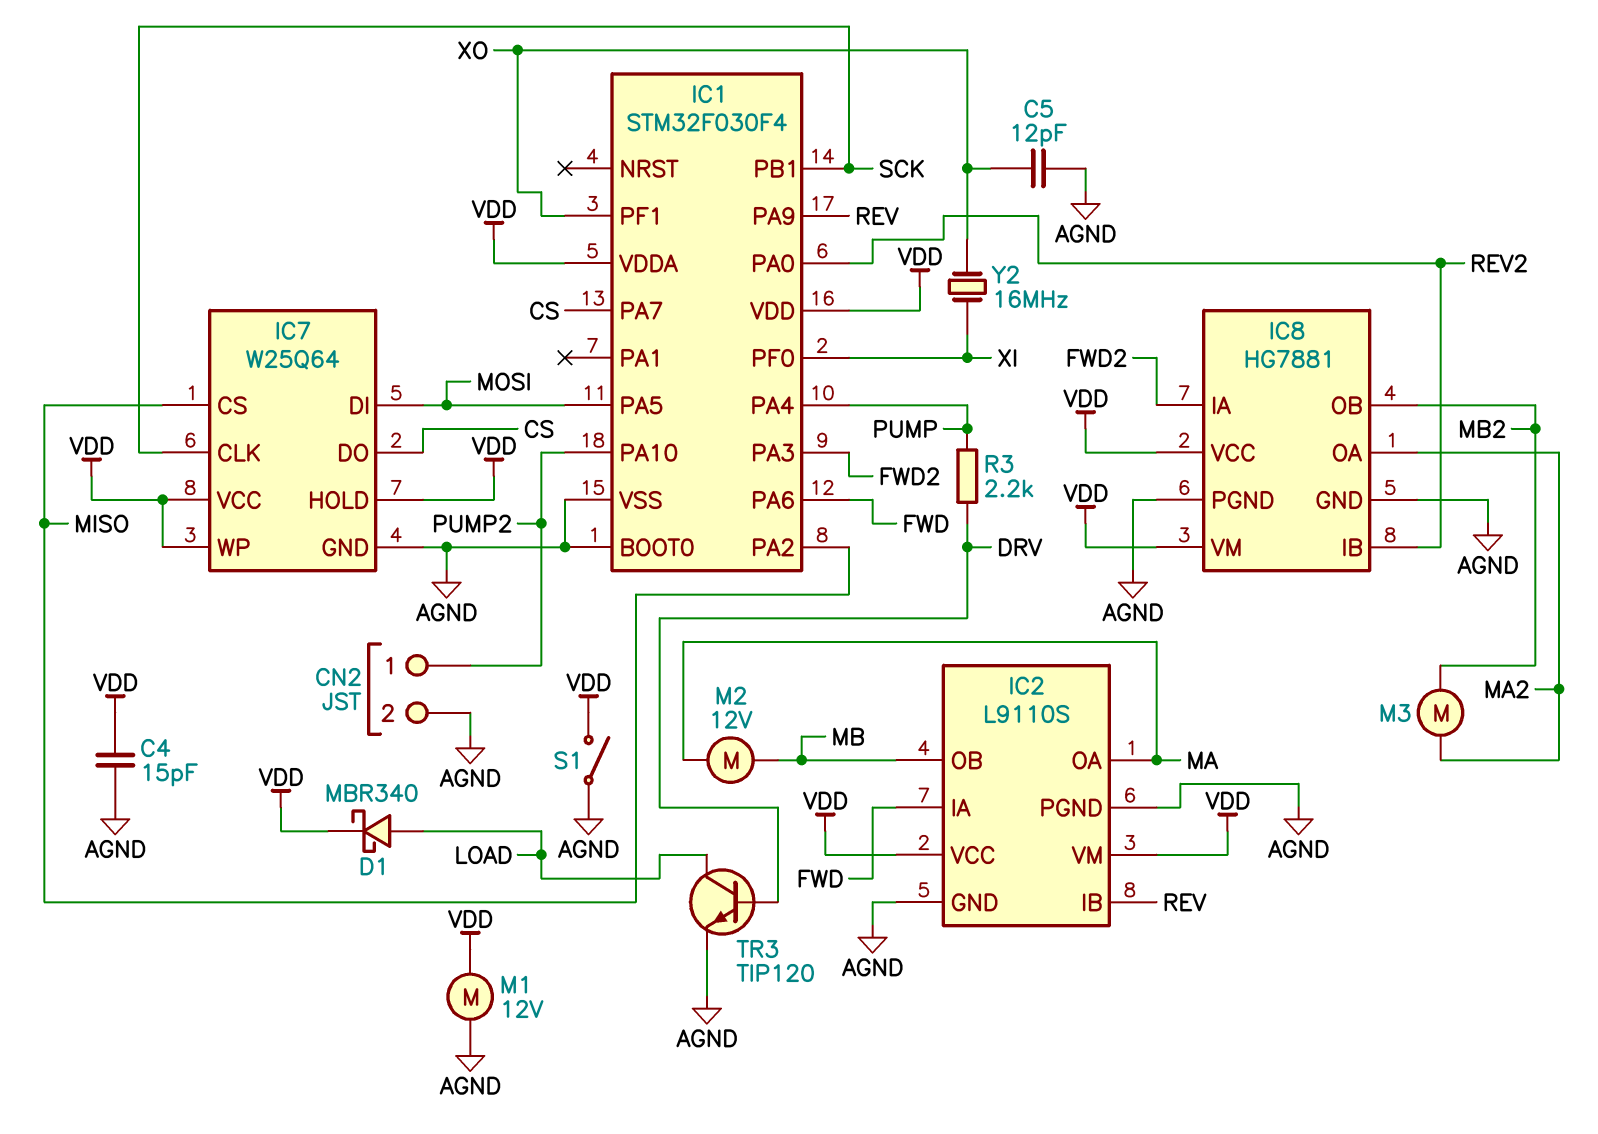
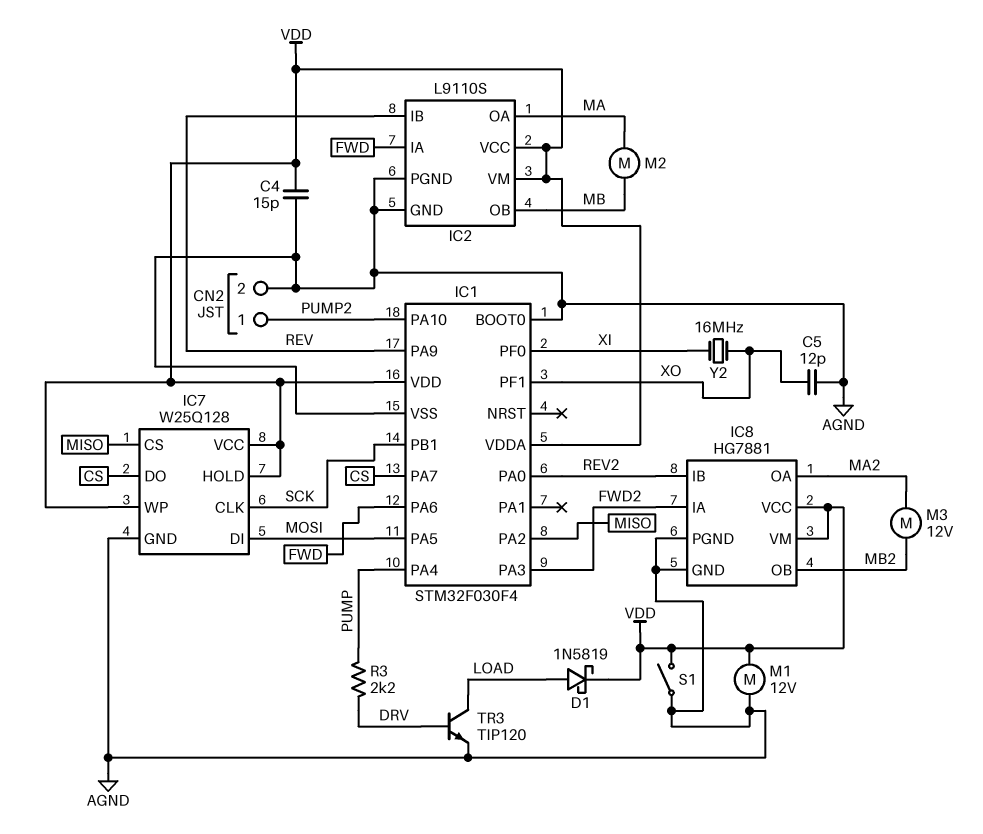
D1: schottky MBR340 (A LOAD, K VDD) -> schottky 1N5819 (A LOAD, K VDD)
IC7: W25Q64 -> W25Q128
M2: motor 12V (MA, MB) -> motor (MA, MB)
M3: motor (MA2, MB2) -> motor 12V (MA2, MB2)

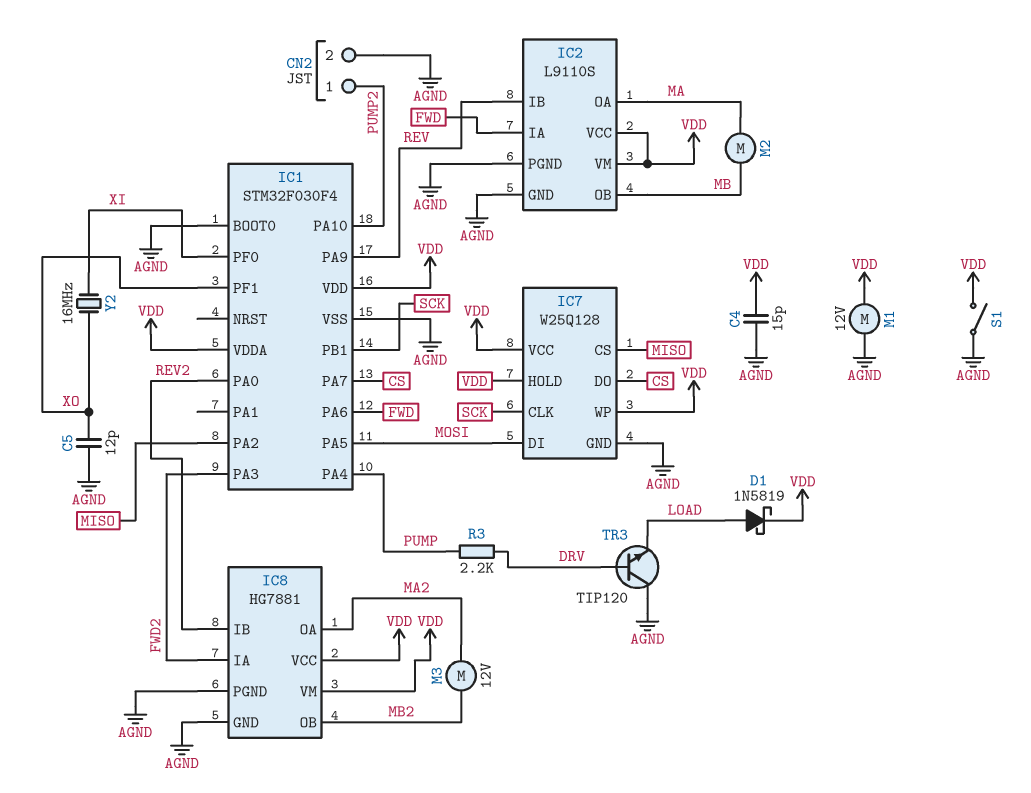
TR3: NPN TIP120 (B DRV, C LOAD, E AGND) -> NPN TIP120 (B DRV, C AGND, E LOAD)

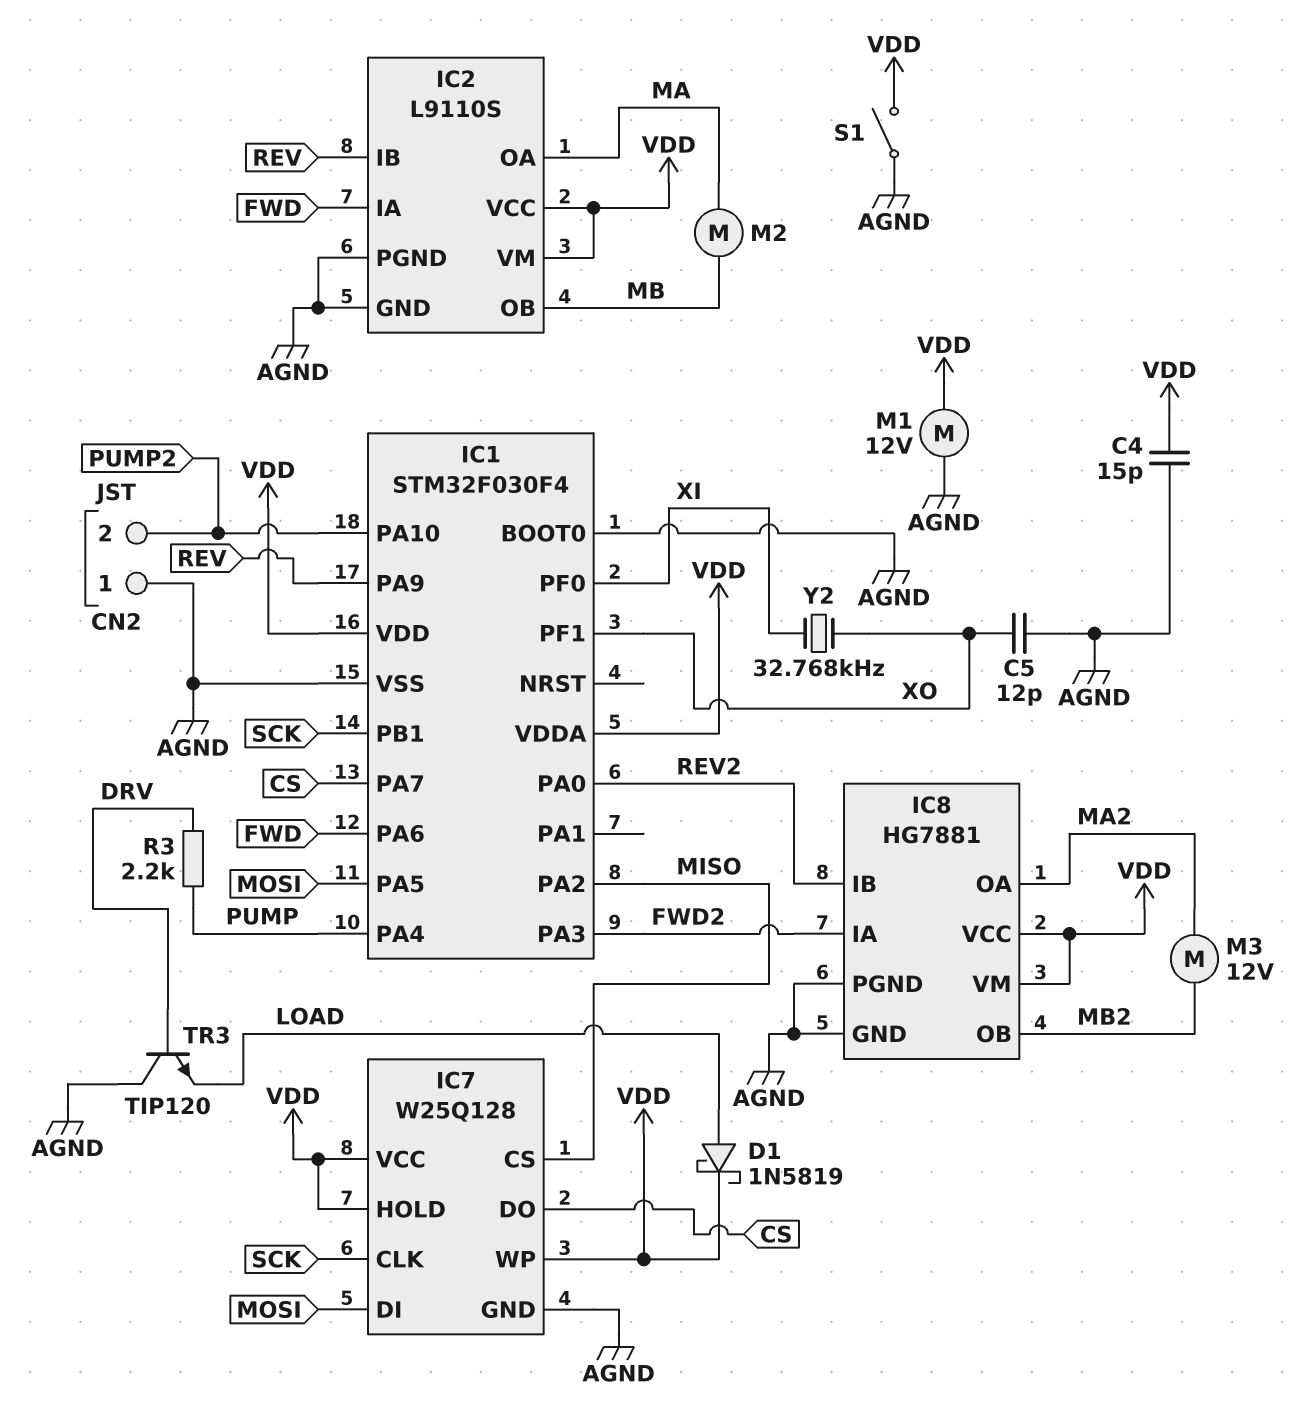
CN2 pin 1: PUMP2 -> AGND
CN2 pin 2: AGND -> PUMP2
Y2: 16MHz (XI, XO) -> 32.768kHz (XI, XO)

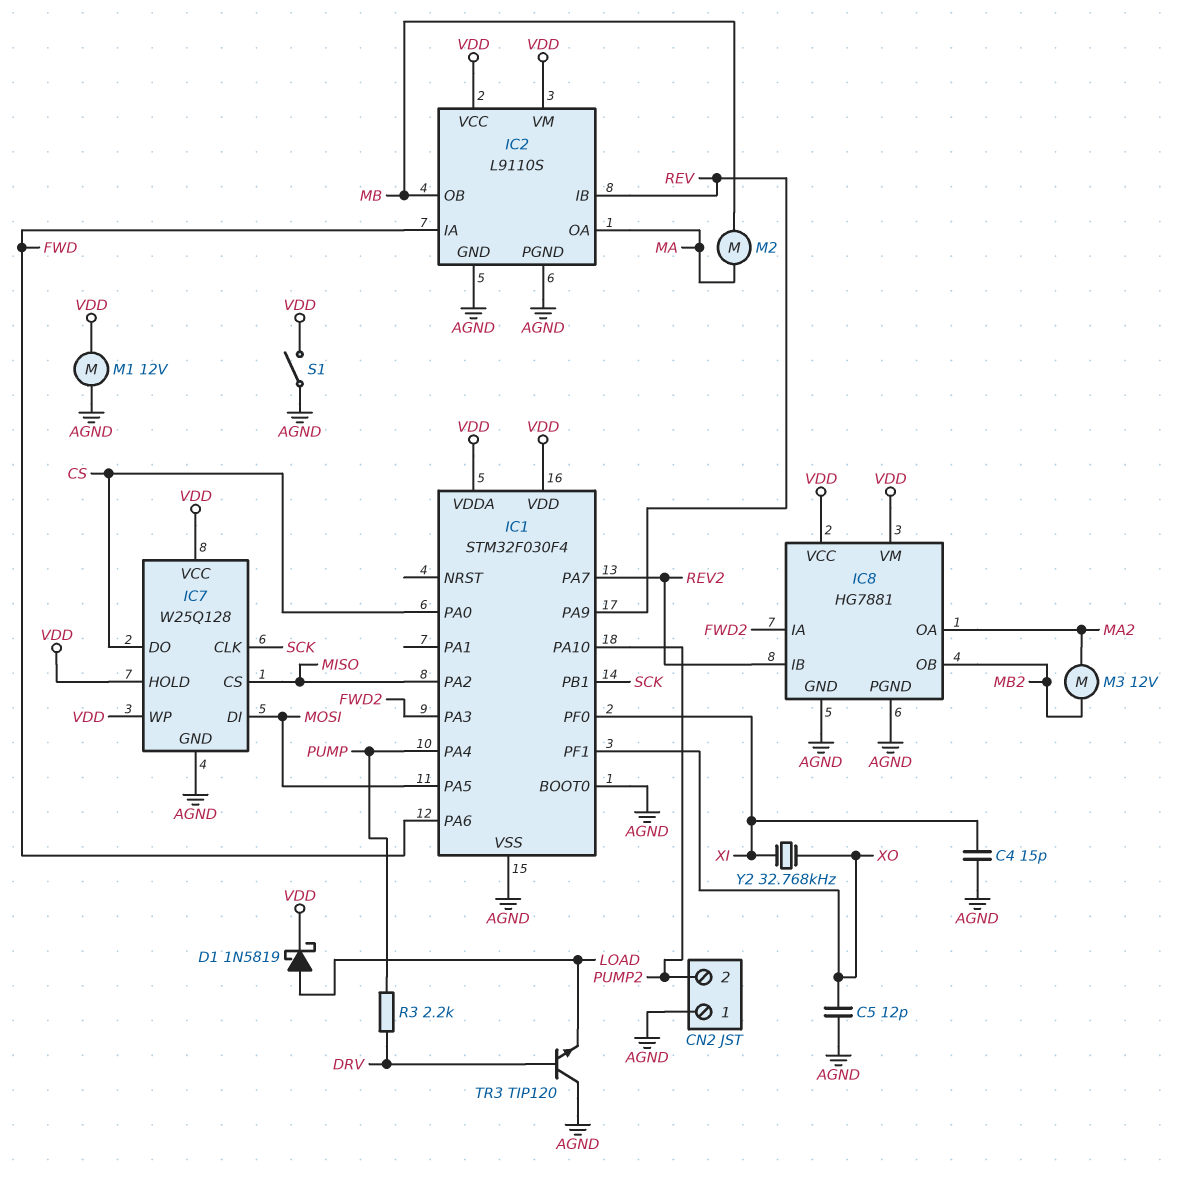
C4: 15pF (AGND, VDD) -> 15pF (AGND, XI)
IC1 pin PA0: REV2 -> CS
IC1 pin PA7: CS -> REV2

